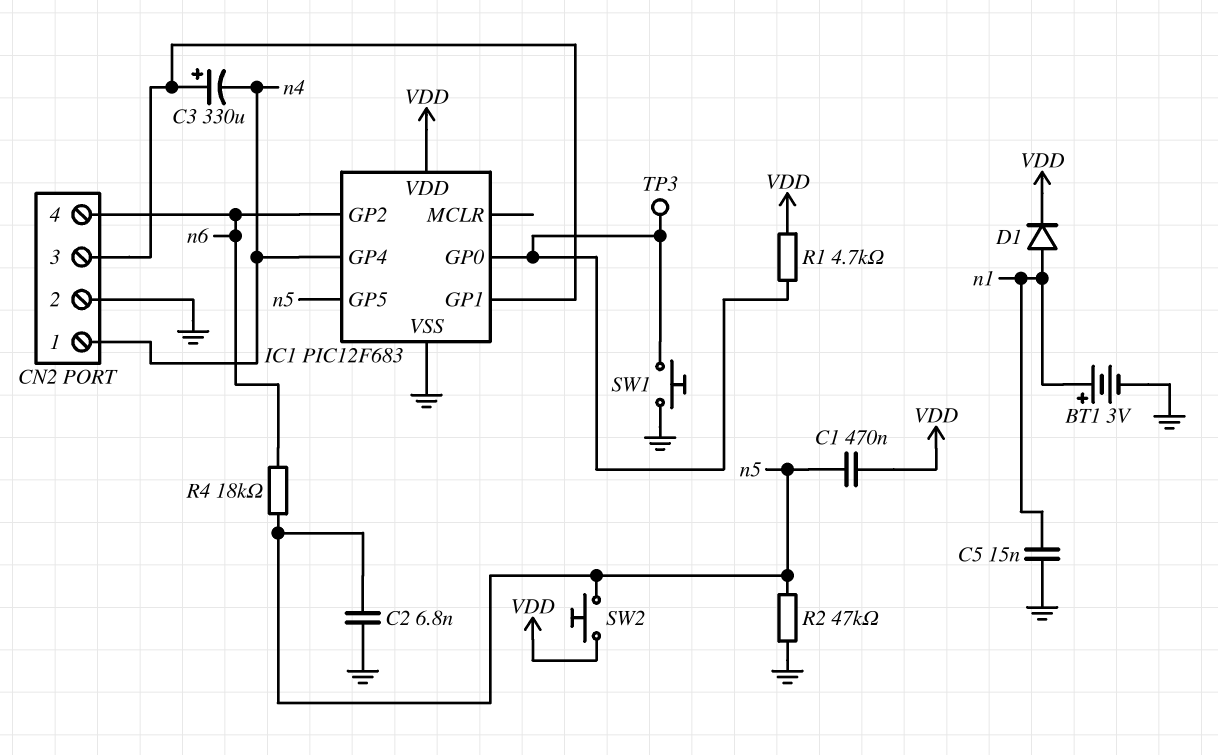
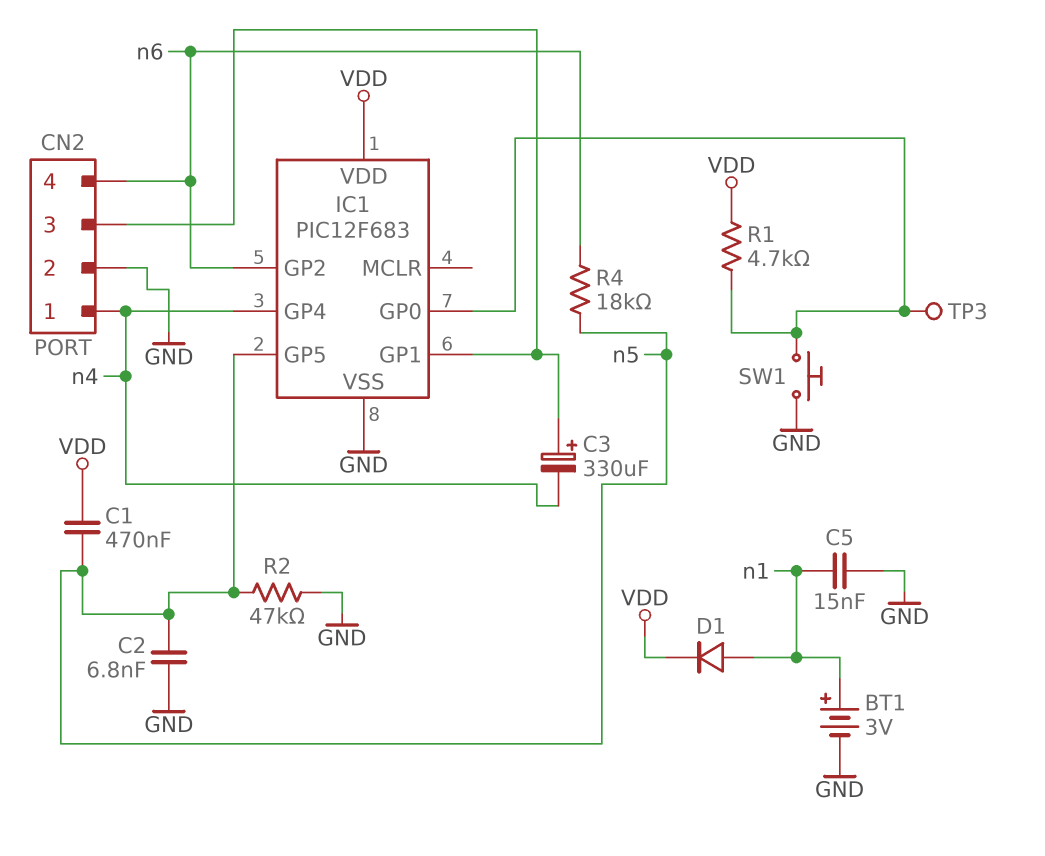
SW2: button (VDD, n5) -> none

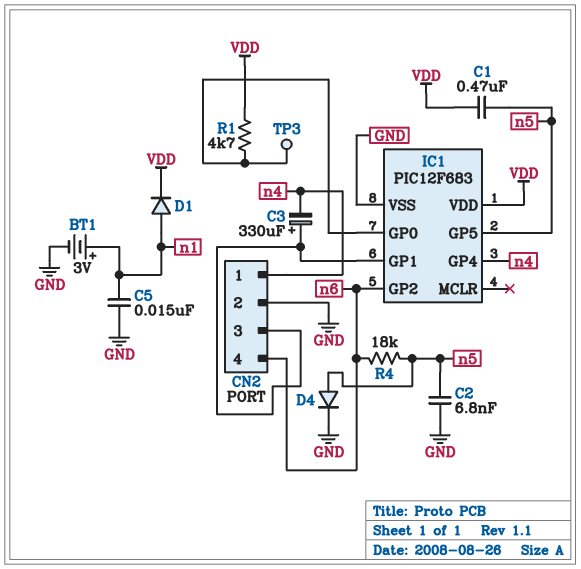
D4: none -> diode (A n5, K GND)
R2: 47k (GND, n5) -> none
SW1: button (GND, IC1/GP0) -> none

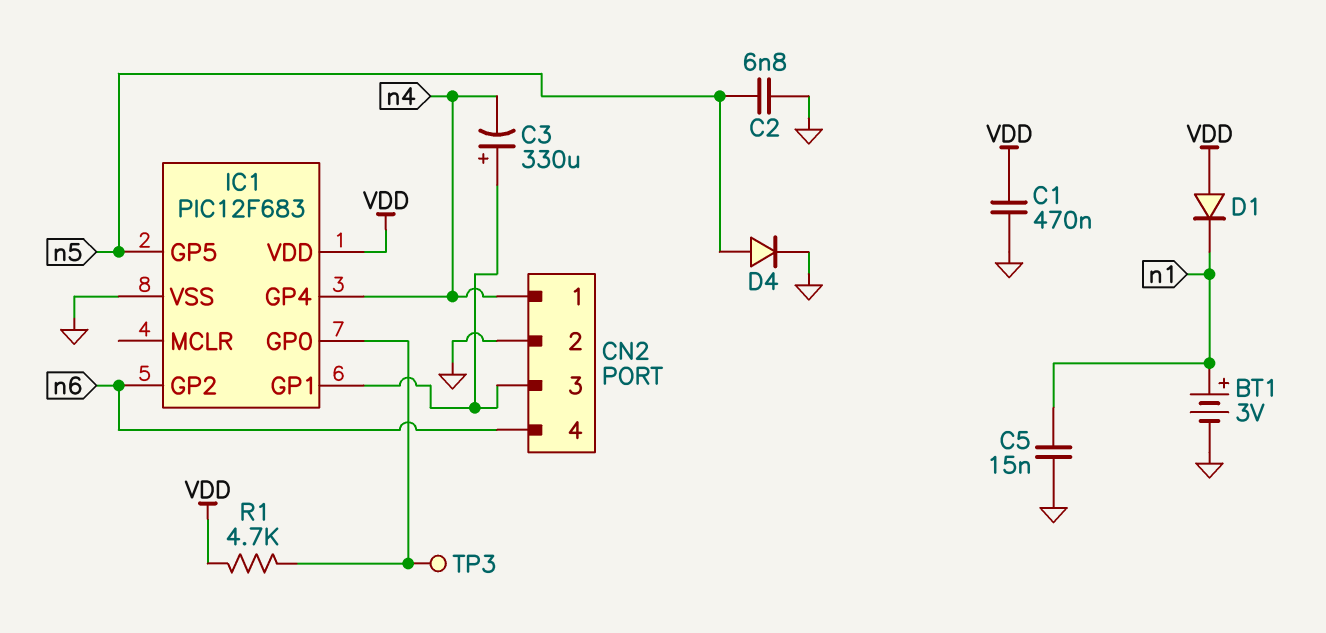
C1: 470nF (VDD, n5) -> 470nF (GND, VDD)
D1: diode (A n1, K VDD) -> diode (A VDD, K n1)
R4: 18k (n5, n6) -> none

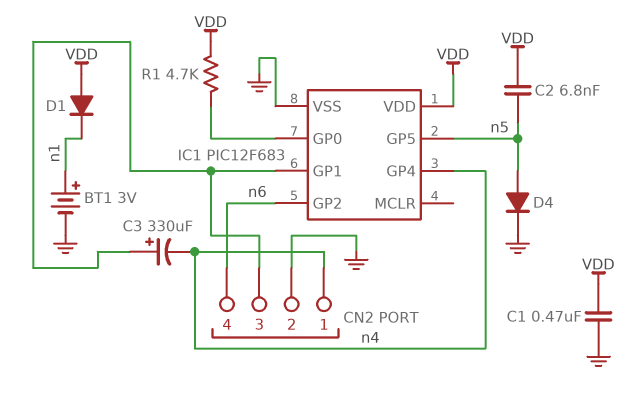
C2: 6.8nF (GND, n5) -> 6.8nF (VDD, n5)
C5: 15nF (GND, n1) -> none
TP3: test point (IC1/GP0) -> none

